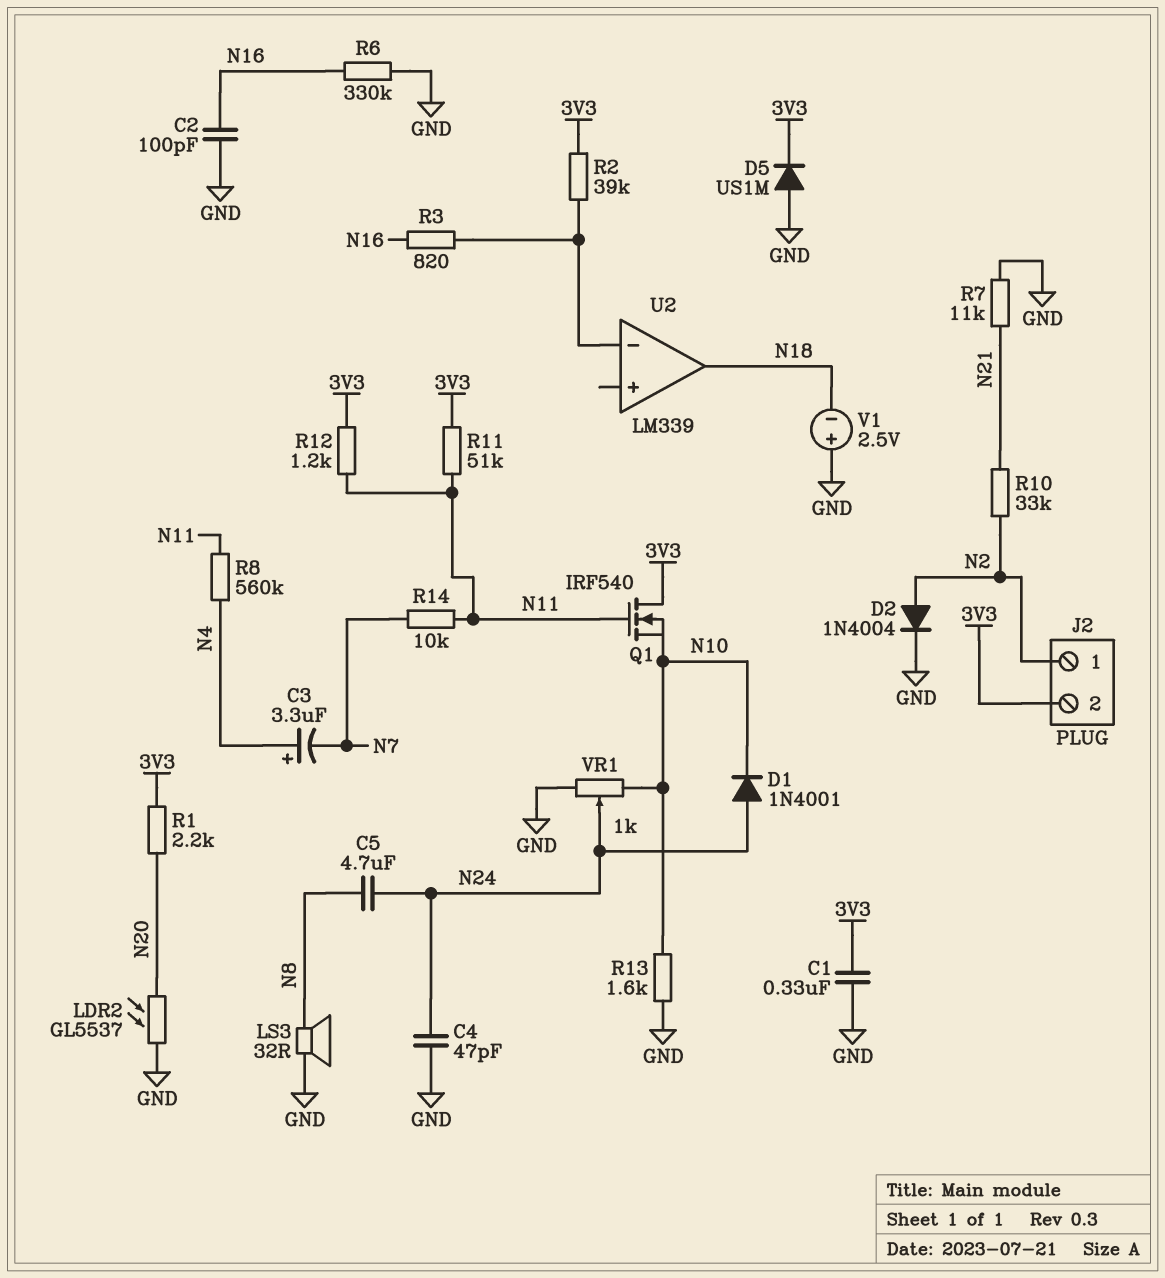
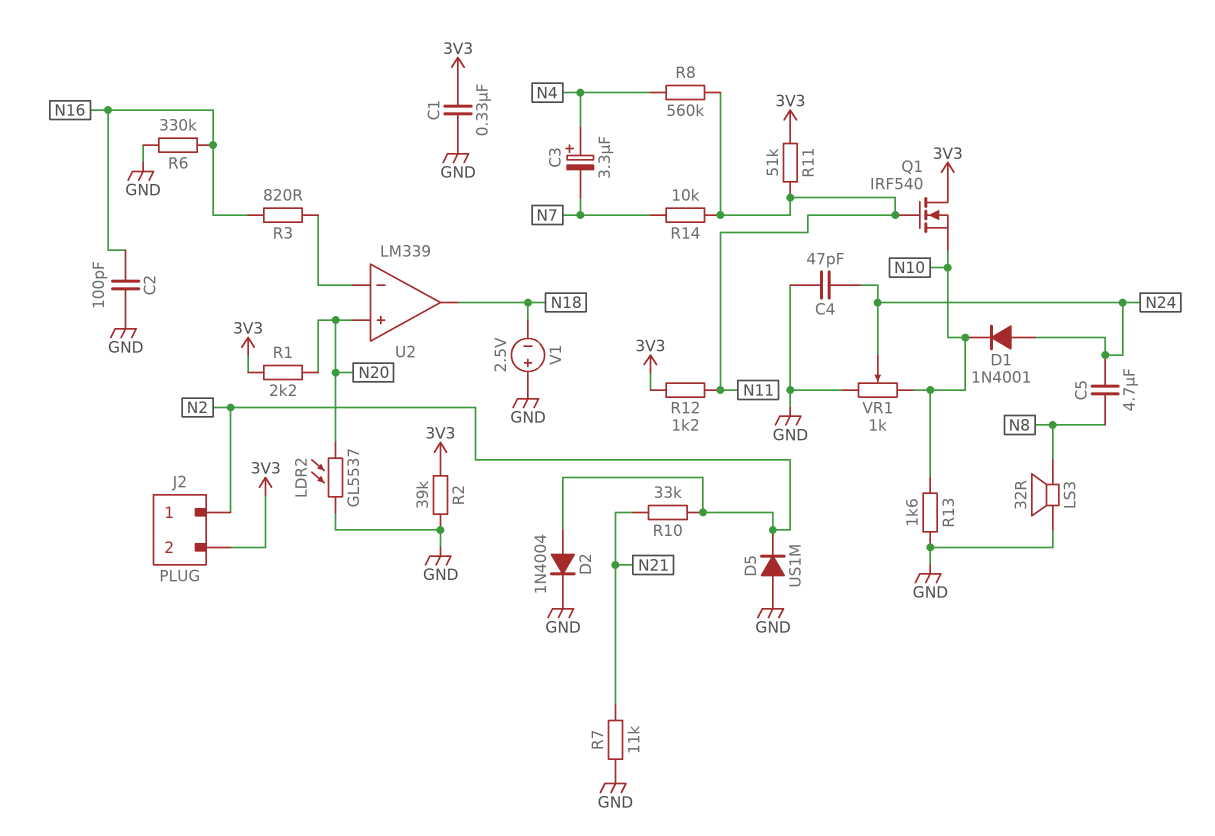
D5: diode US1M (A GND, K 3V3) -> diode US1M (A GND, K N2)
R2: 39k (3V3, U2/in-) -> 39k (3V3, GND)
U2 pin in+: none -> N20

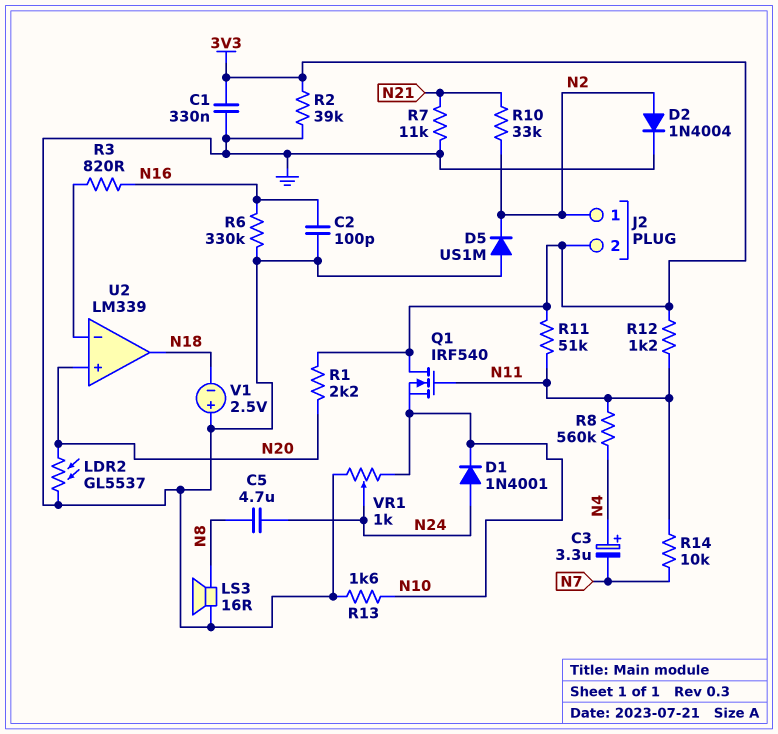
C4: 47pF (GND, N24) -> none
LS3: speaker 32R (GND, N8) -> speaker 16R (GND, N8)

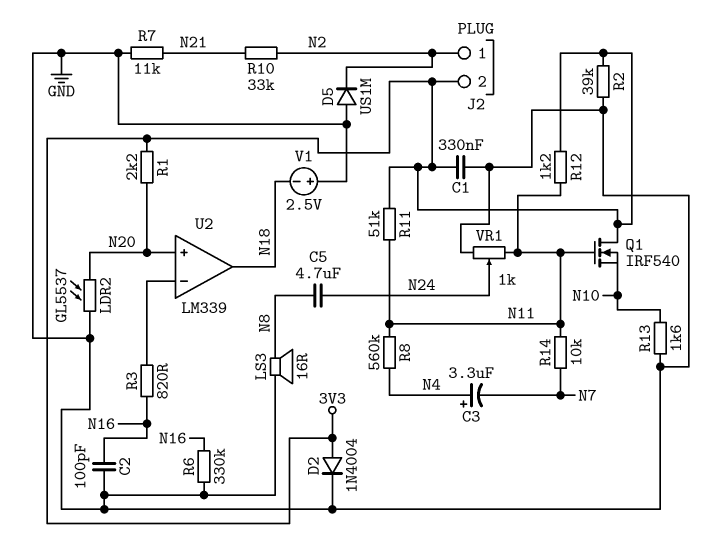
D1: diode 1N4001 (A N24, K N10) -> none
D2: diode 1N4004 (A N2, K GND) -> diode 1N4004 (A 3V3, K GND)
VR1: 1k (GND, N10, wiper N24) -> 1k (GND, N11, wiper N24)

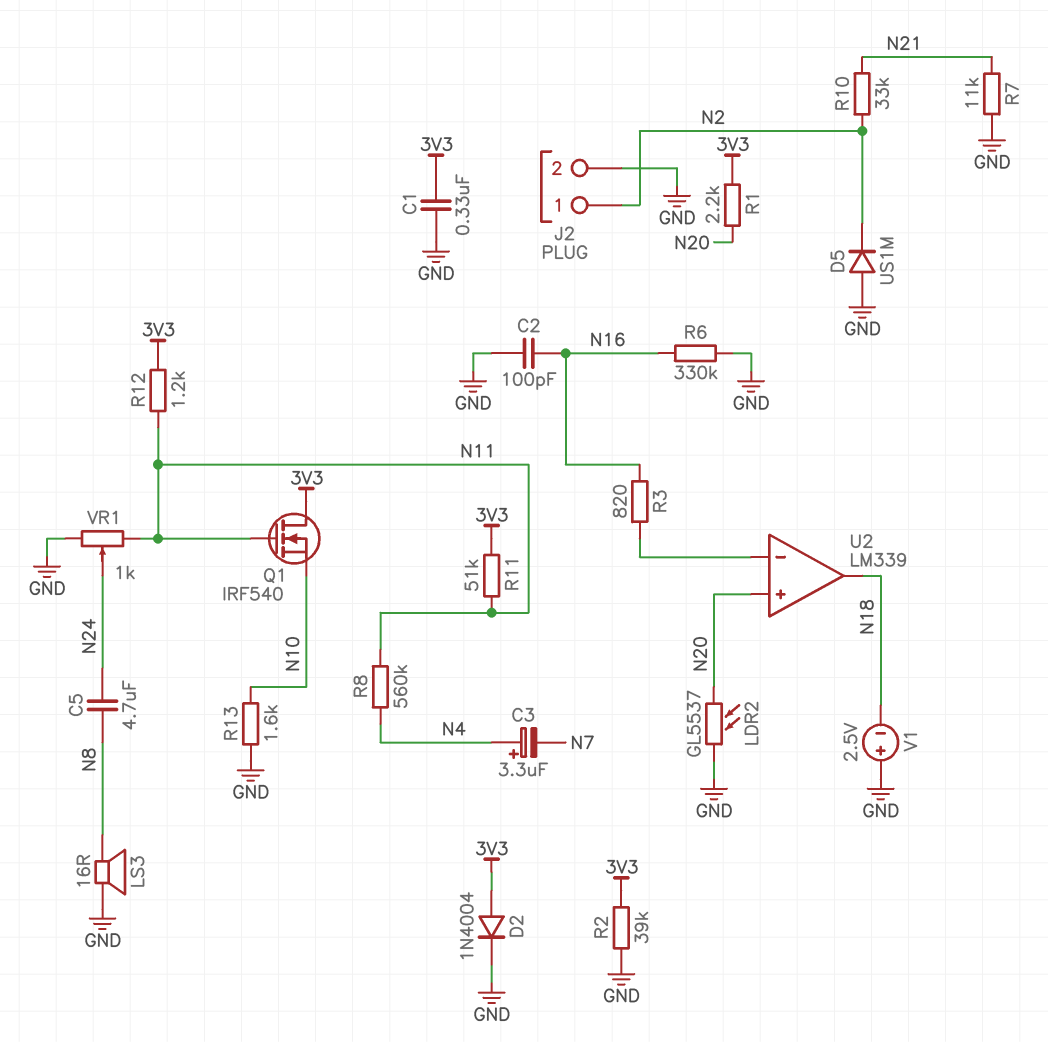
J2 pin 2: 3V3 -> GND
R14: 10k (N7, N11) -> none

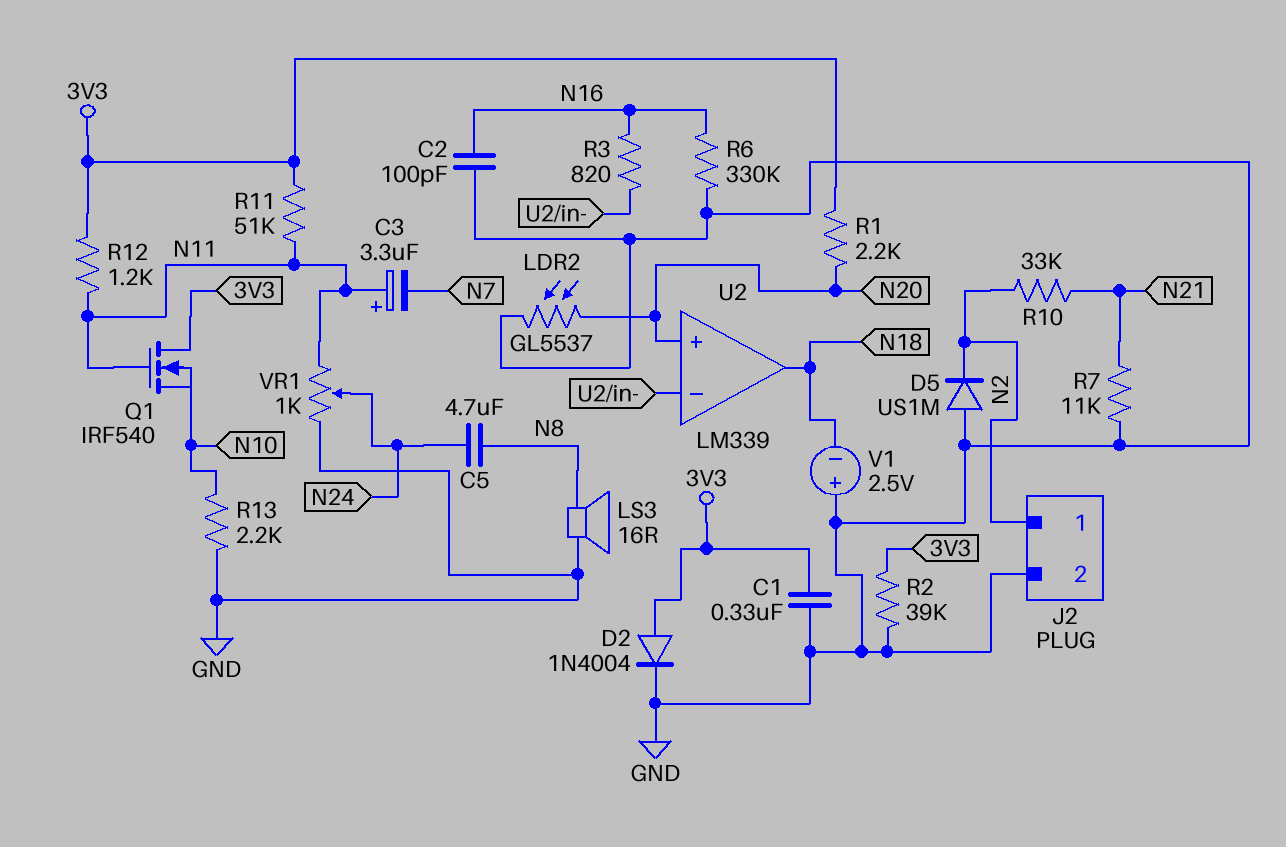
C3: 3.3uF (plus N4, minus N7) -> 3.3uF (plus N11, minus N7)
R8: 560k (N4, N11) -> none
R13: 1.6k (GND, N10) -> 2.2k (GND, N10)

